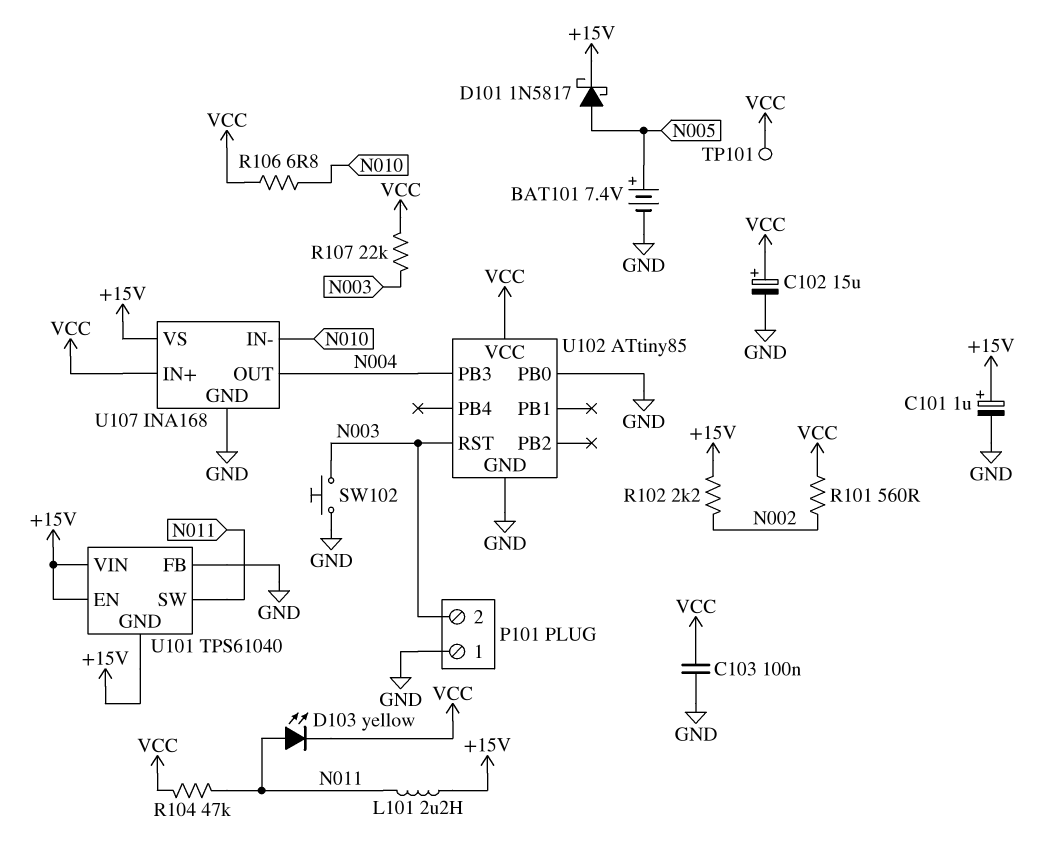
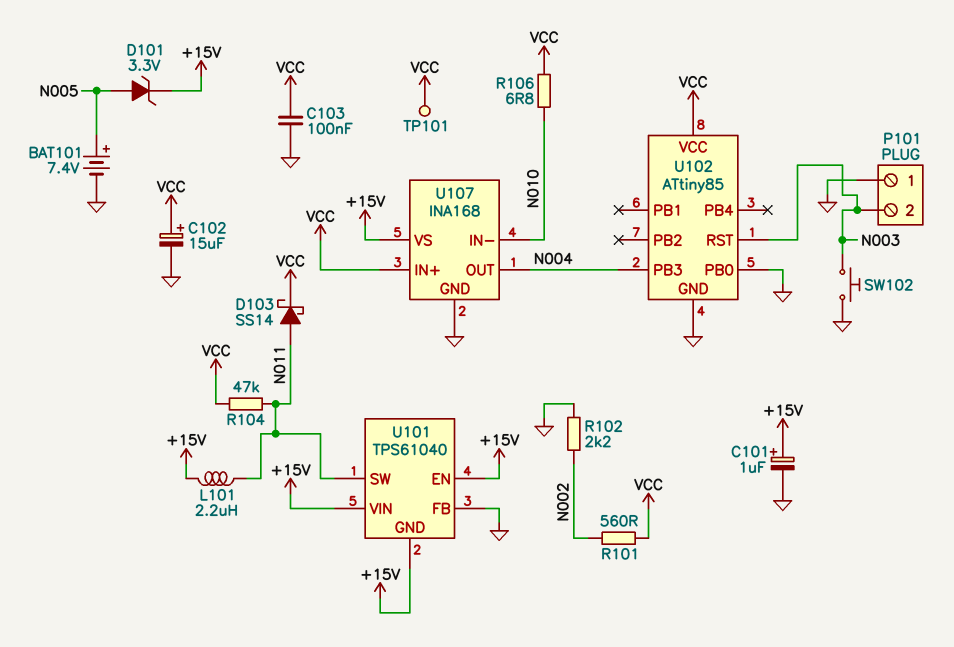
D101: schottky 1N5817 (A N005, K +15V) -> zener 3.3V (A N005, K +15V)
D103: LED yellow (A N011, K VCC) -> schottky SS14 (A N011, K VCC)
R102: 2.2k (+15V, N002) -> 2.2k (GND, N002)
R107: 22k (N003, VCC) -> none

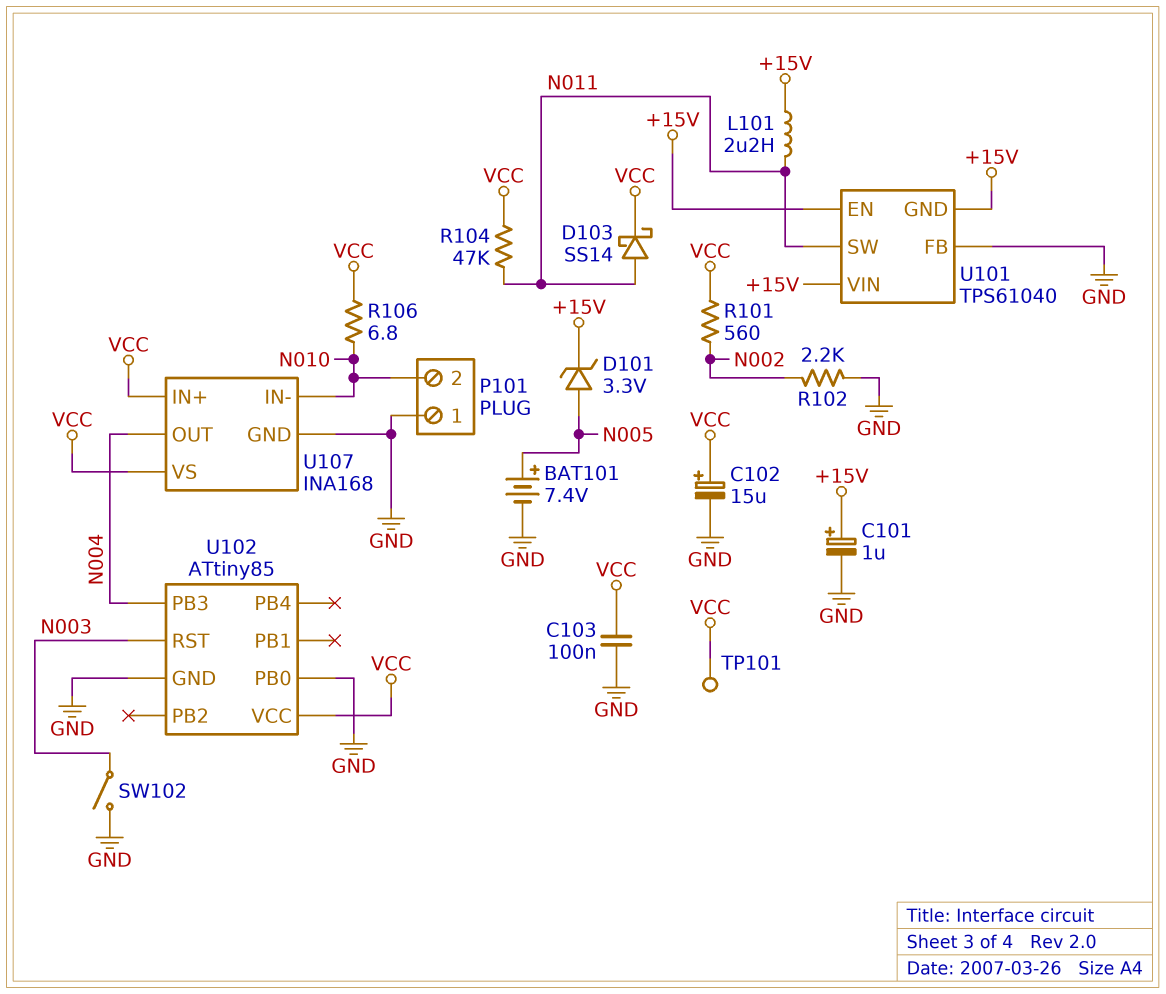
P101 pin 2: N003 -> N010
SW102: button (GND, N003) -> switch (GND, N003)
U107 pin VS: +15V -> VCC

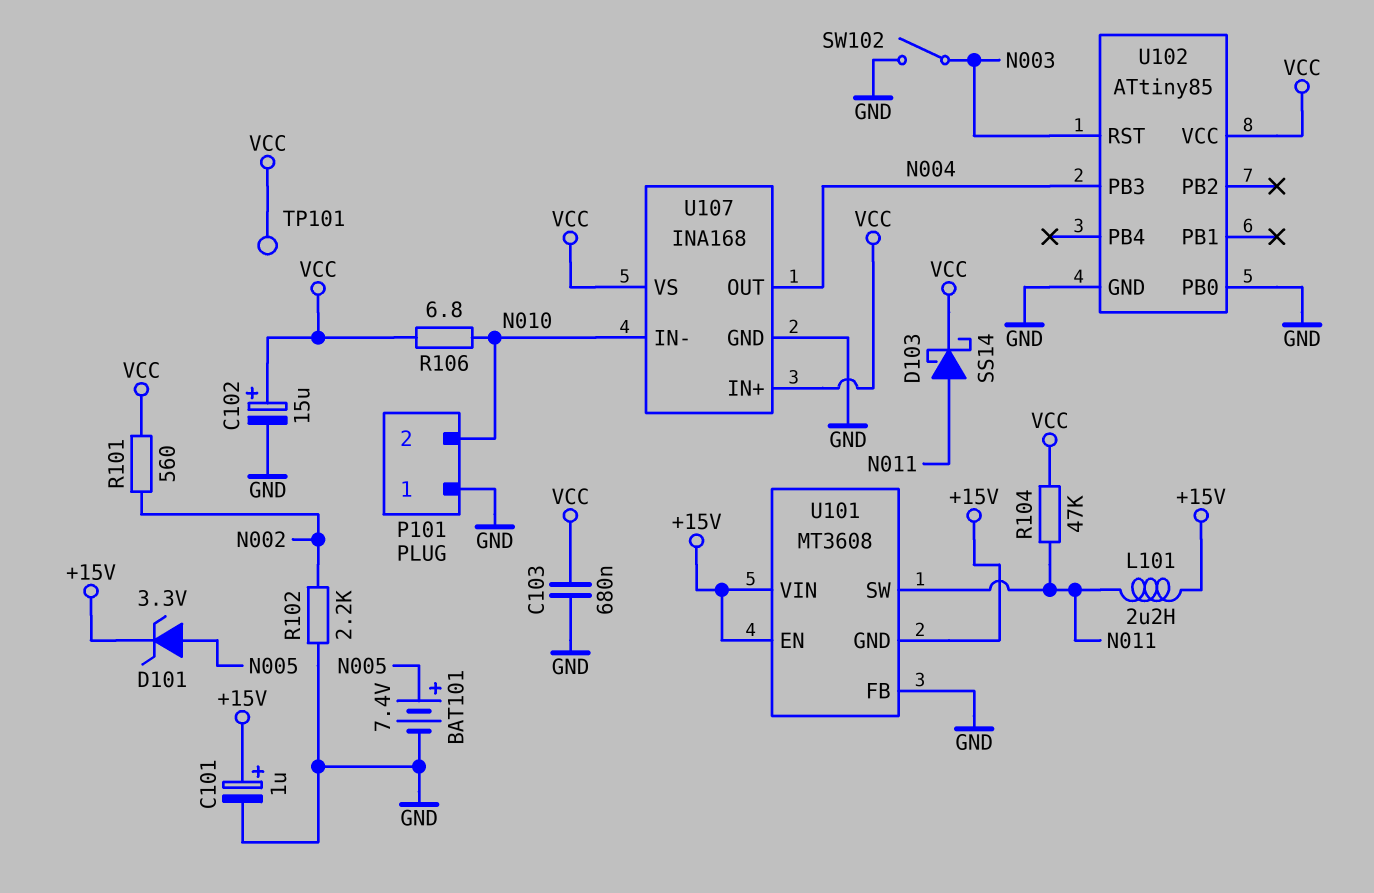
C103: 100nF (GND, VCC) -> 680nF (GND, VCC)
U101: TPS61040 -> MT3608

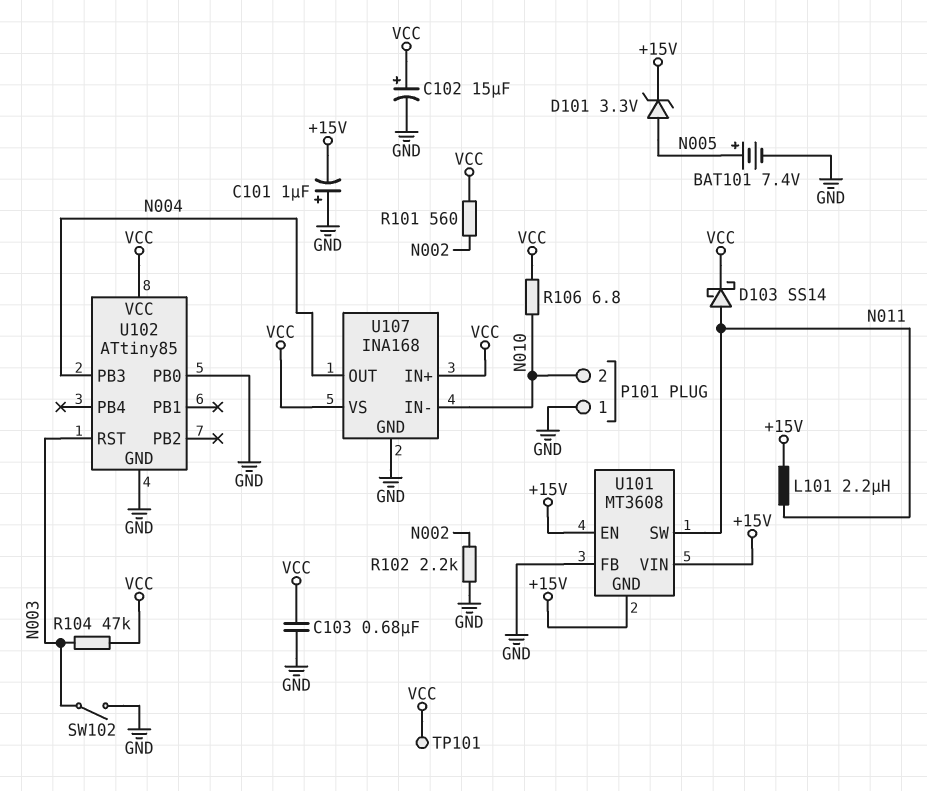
C101: 1uF (plus +15V, minus GND) -> 1uF (plus GND, minus +15V)
R104: 47k (N011, VCC) -> 47k (N003, VCC)

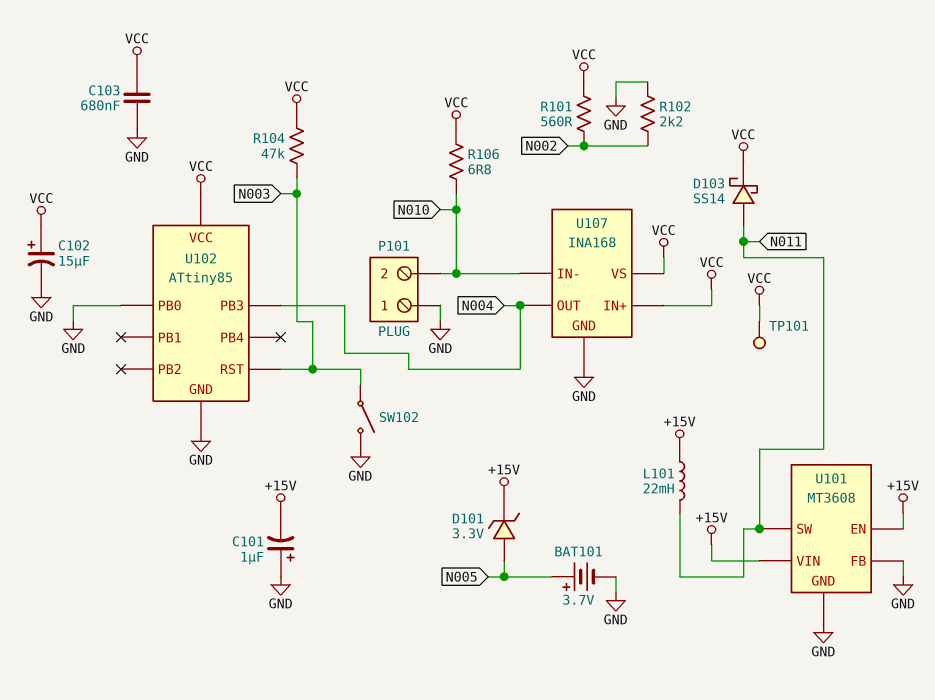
BAT101: 7.4V (plus N005, minus GND) -> 3.7V (plus N005, minus GND)
L101: 2.2uH (+15V, N011) -> 22mH (+15V, N011)
U101 pin GND: +15V -> GND

